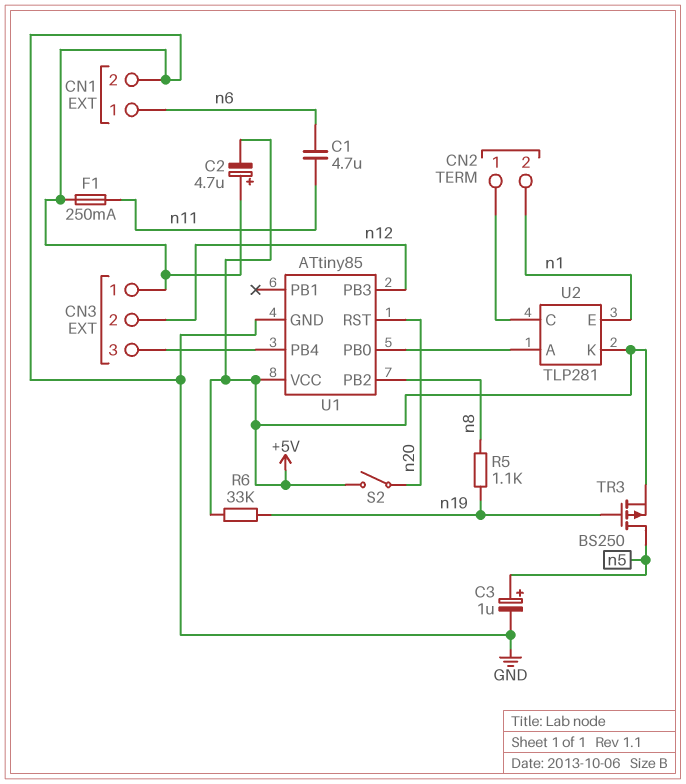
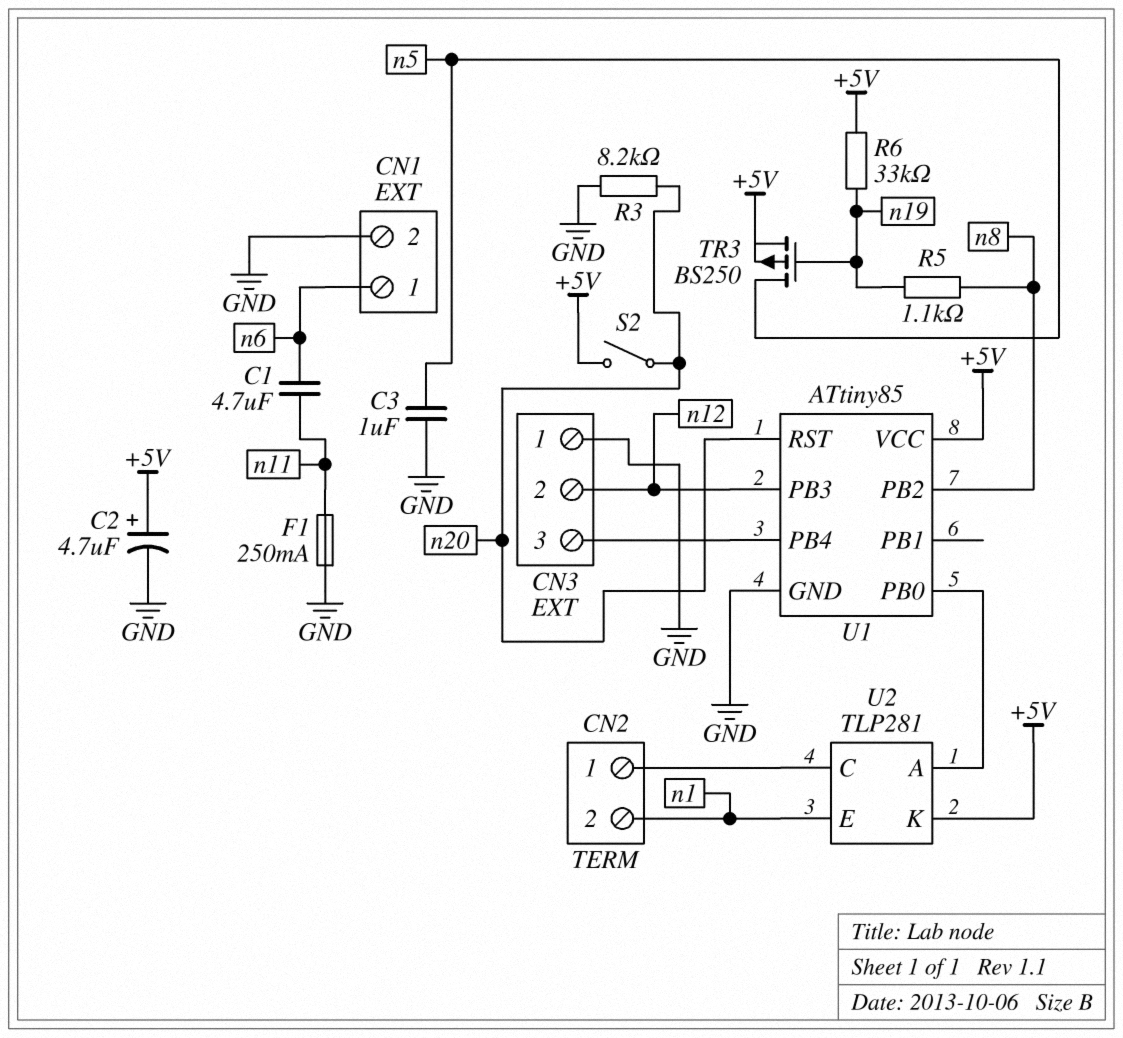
C2: 4.7uF (plus GND, minus +5V) -> 4.7uF (plus +5V, minus GND)
C3: 1uF (plus n5, minus GND) -> 1uF (GND, n5)
R3: none -> 8.2k (GND, n20)

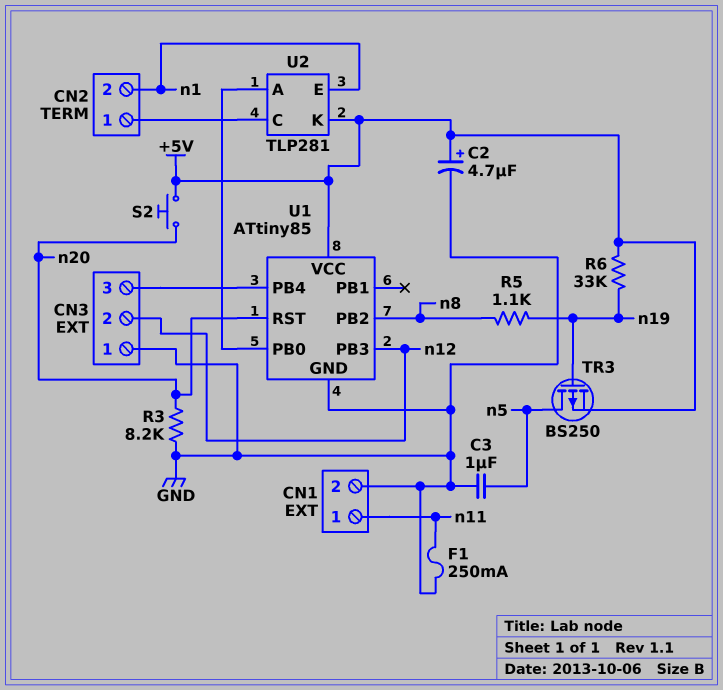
C1: 4.7uF (n6, n11) -> none
CN1 pin 1: n6 -> n11
S2: switch (+5V, n20) -> button (+5V, n20)

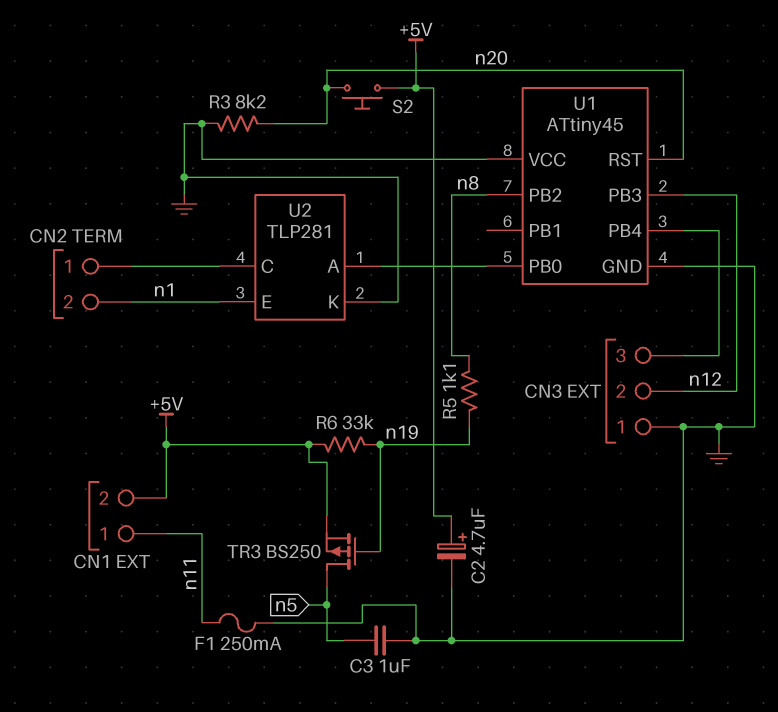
CN1 pin 2: GND -> +5V
U1: ATtiny85 -> ATtiny45
U1 pin VCC: +5V -> GND
U2 pin K: +5V -> GND

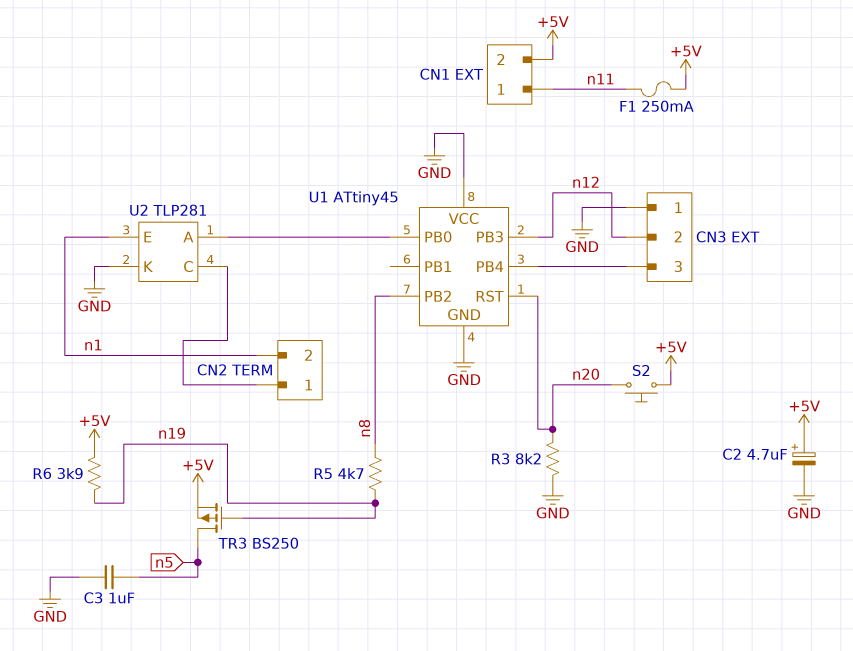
F1: 250mA (GND, n11) -> 250mA (+5V, n11)
R5: 1.1k (n8, n19) -> 4.7k (n8, n19)
R6: 33k (+5V, n19) -> 3.9k (+5V, n19)

